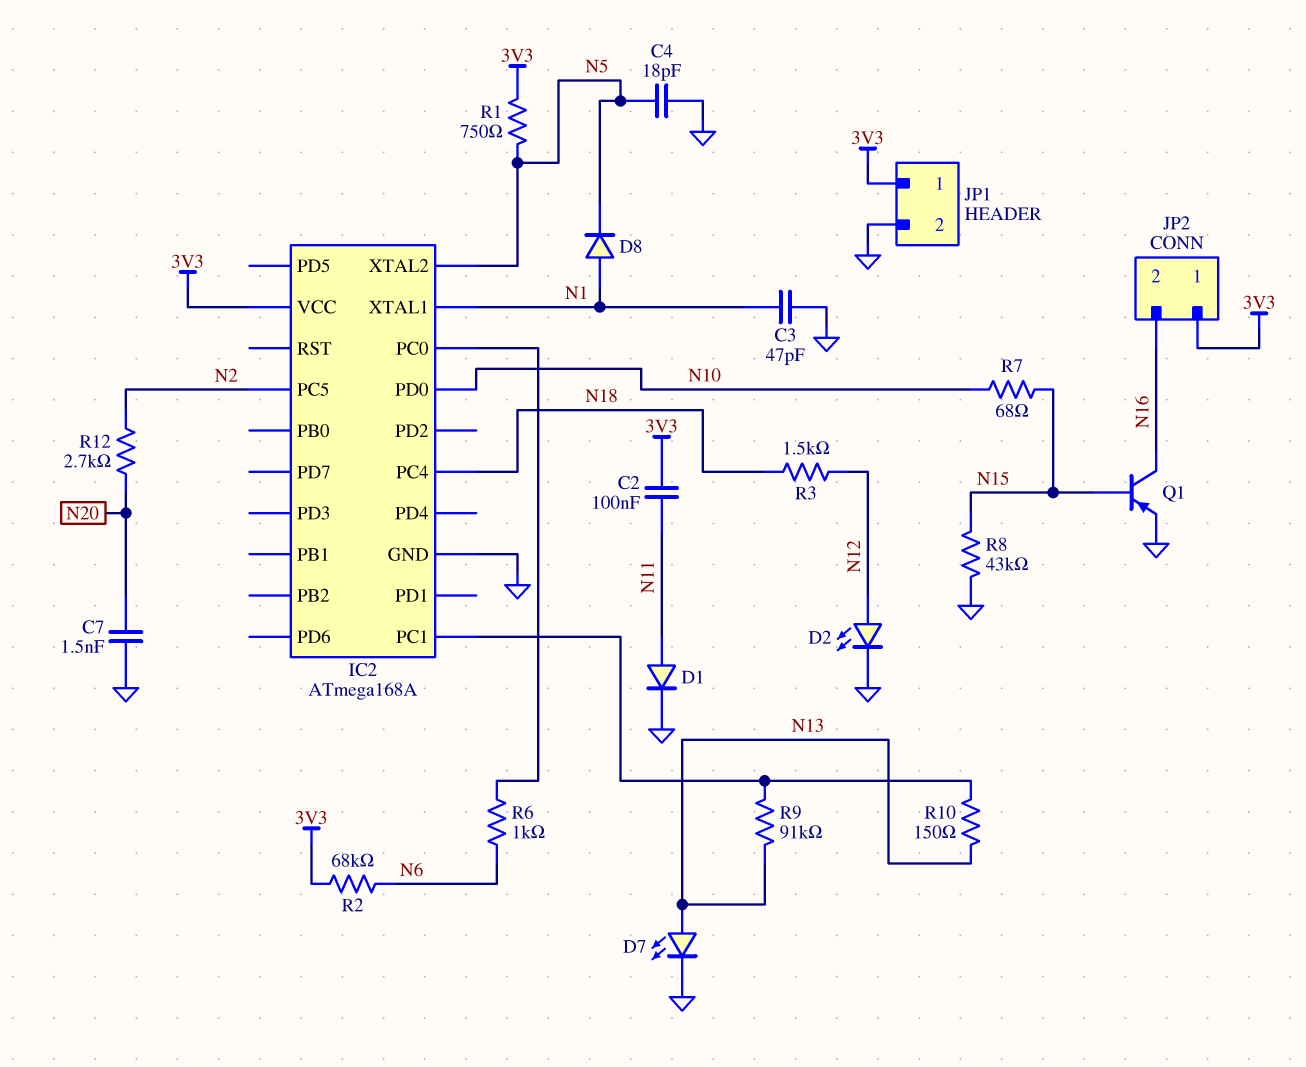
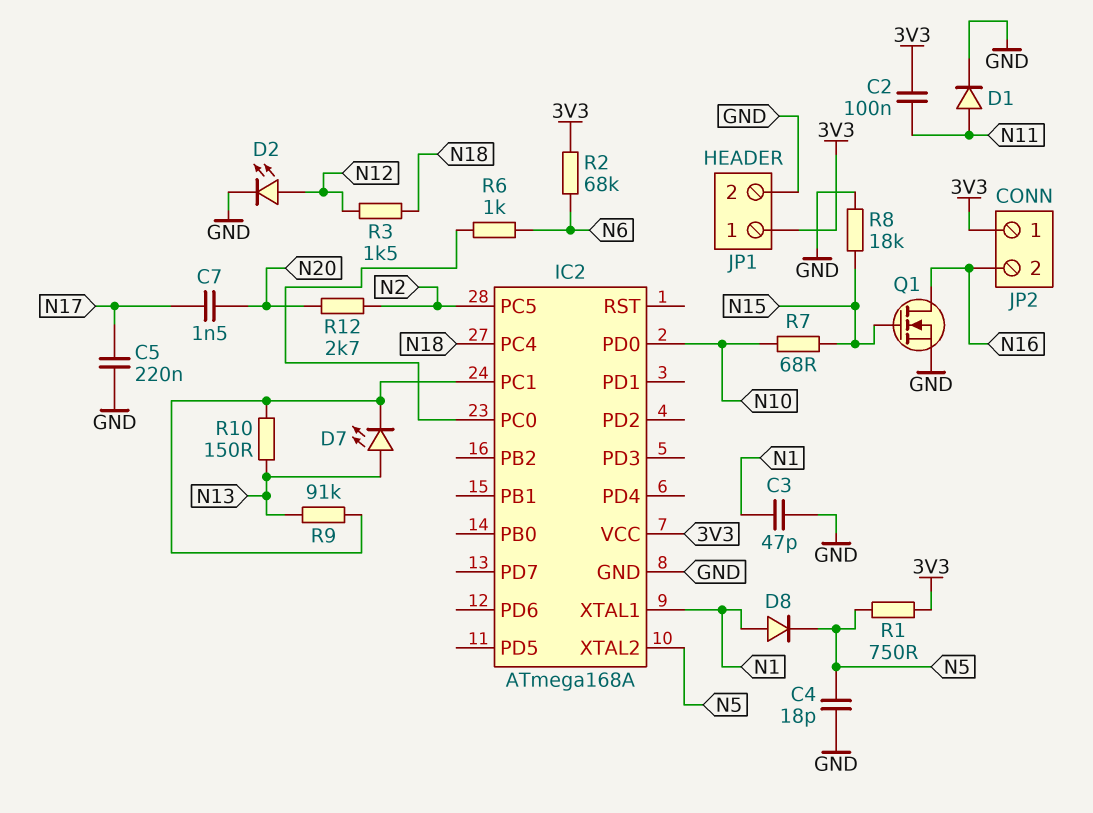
C5: none -> 220nF (GND, N17)
C7: 1.5nF (GND, N20) -> 1.5nF (N17, N20)
D7: LED (A N13, K GND) -> LED (A N13, K IC2/PC1)
Q1: PNP (B N15, C N16, E GND) -> NMOS (G N15, D N16, S GND)
R8: 43k (GND, N15) -> 18k (GND, N15)

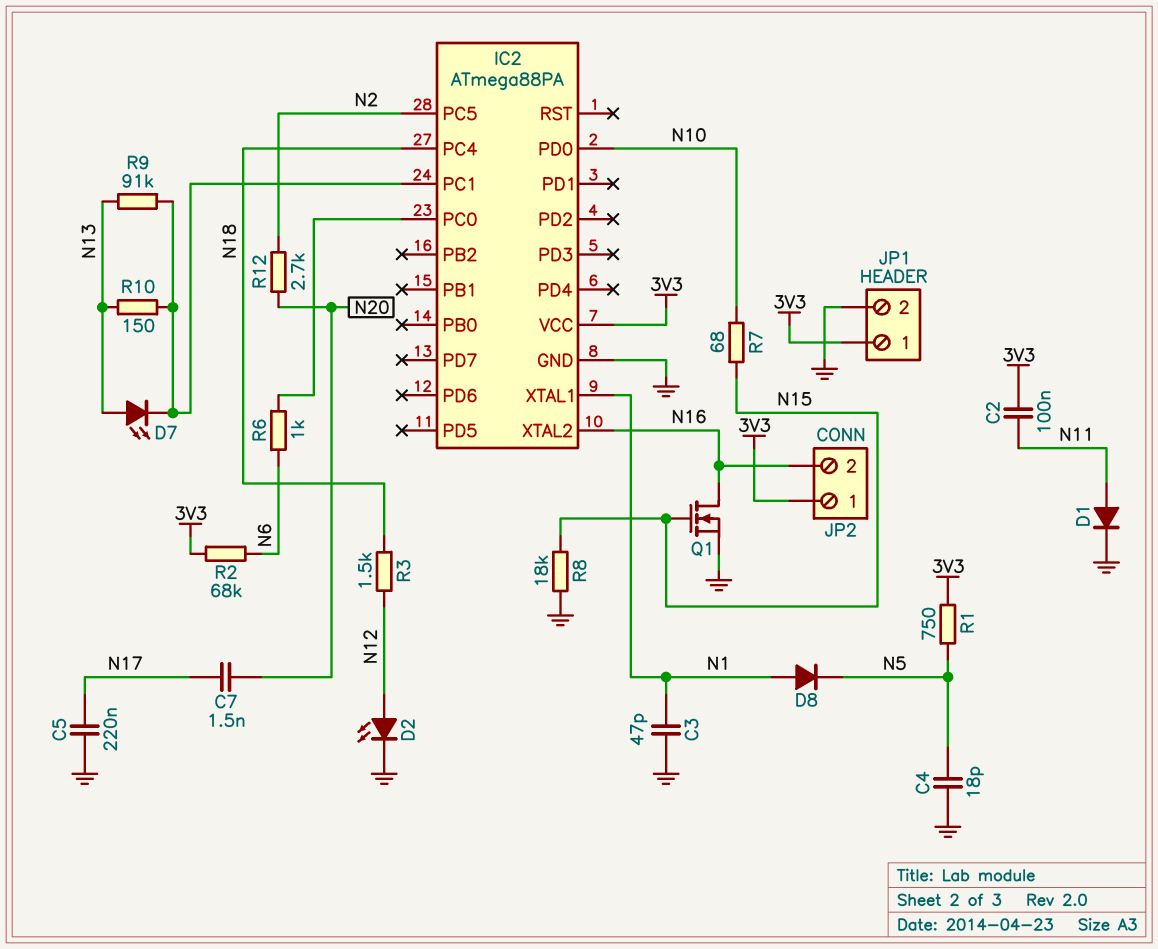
IC2: ATmega168A -> ATmega88PA
IC2 pin XTAL2: N5 -> N16

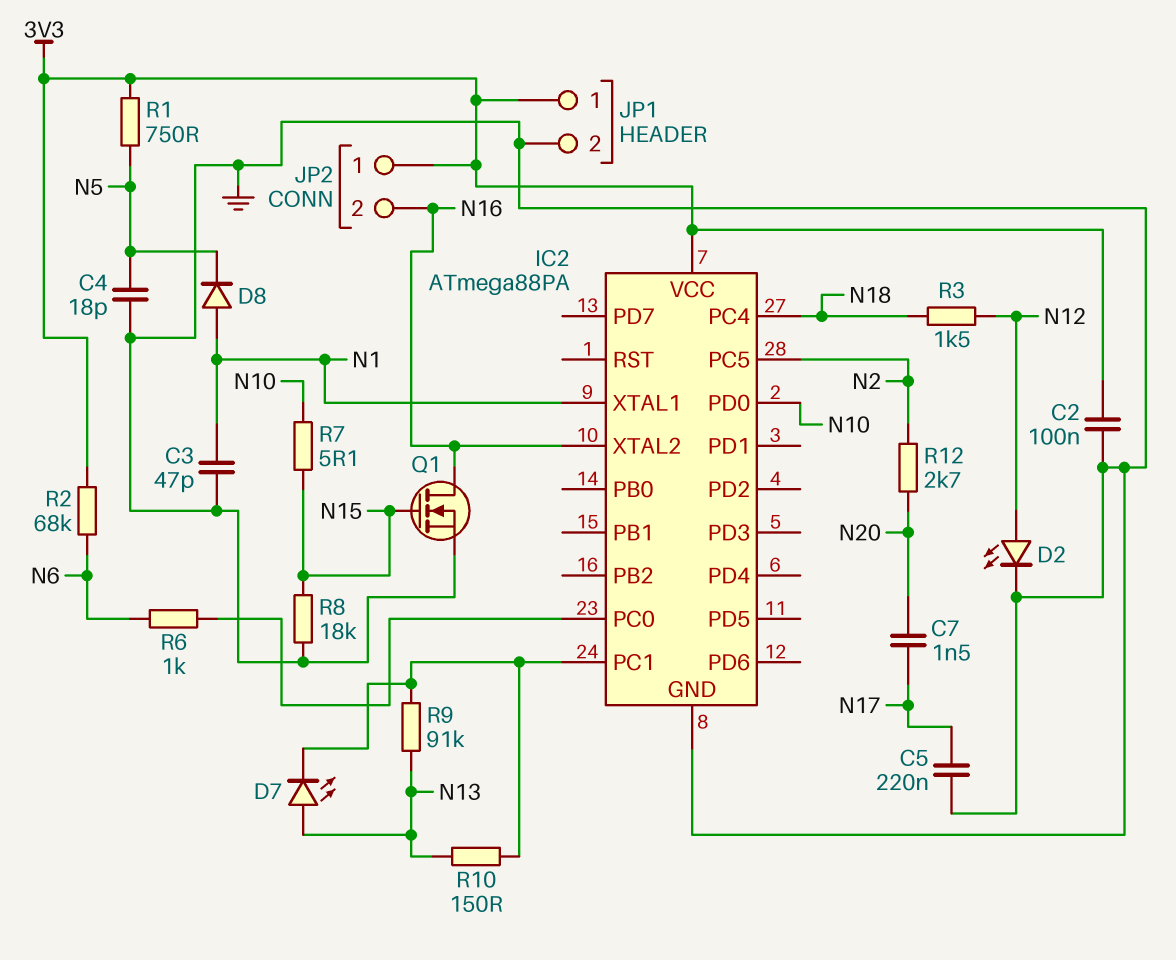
C2: 100nF (3V3, N11) -> 100nF (3V3, GND)
D1: diode (A N11, K GND) -> none
R7: 68 (N10, N15) -> 5.1 (N10, N15)

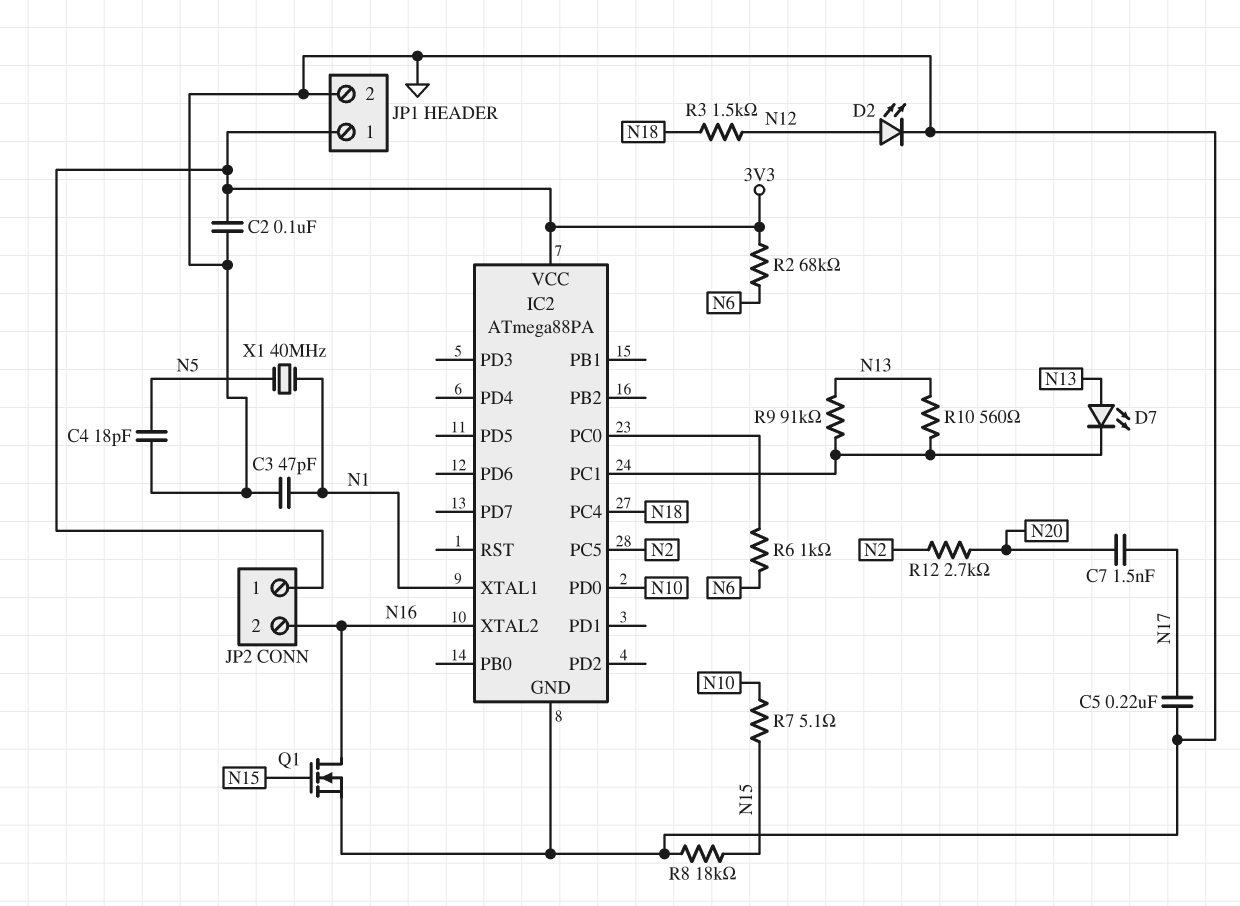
D8: diode (A N1, K N5) -> none
R1: 750 (3V3, N5) -> none
R10: 150 (IC2/PC1, N13) -> 560 (IC2/PC1, N13)
X1: none -> 40MHz (N1, N5)

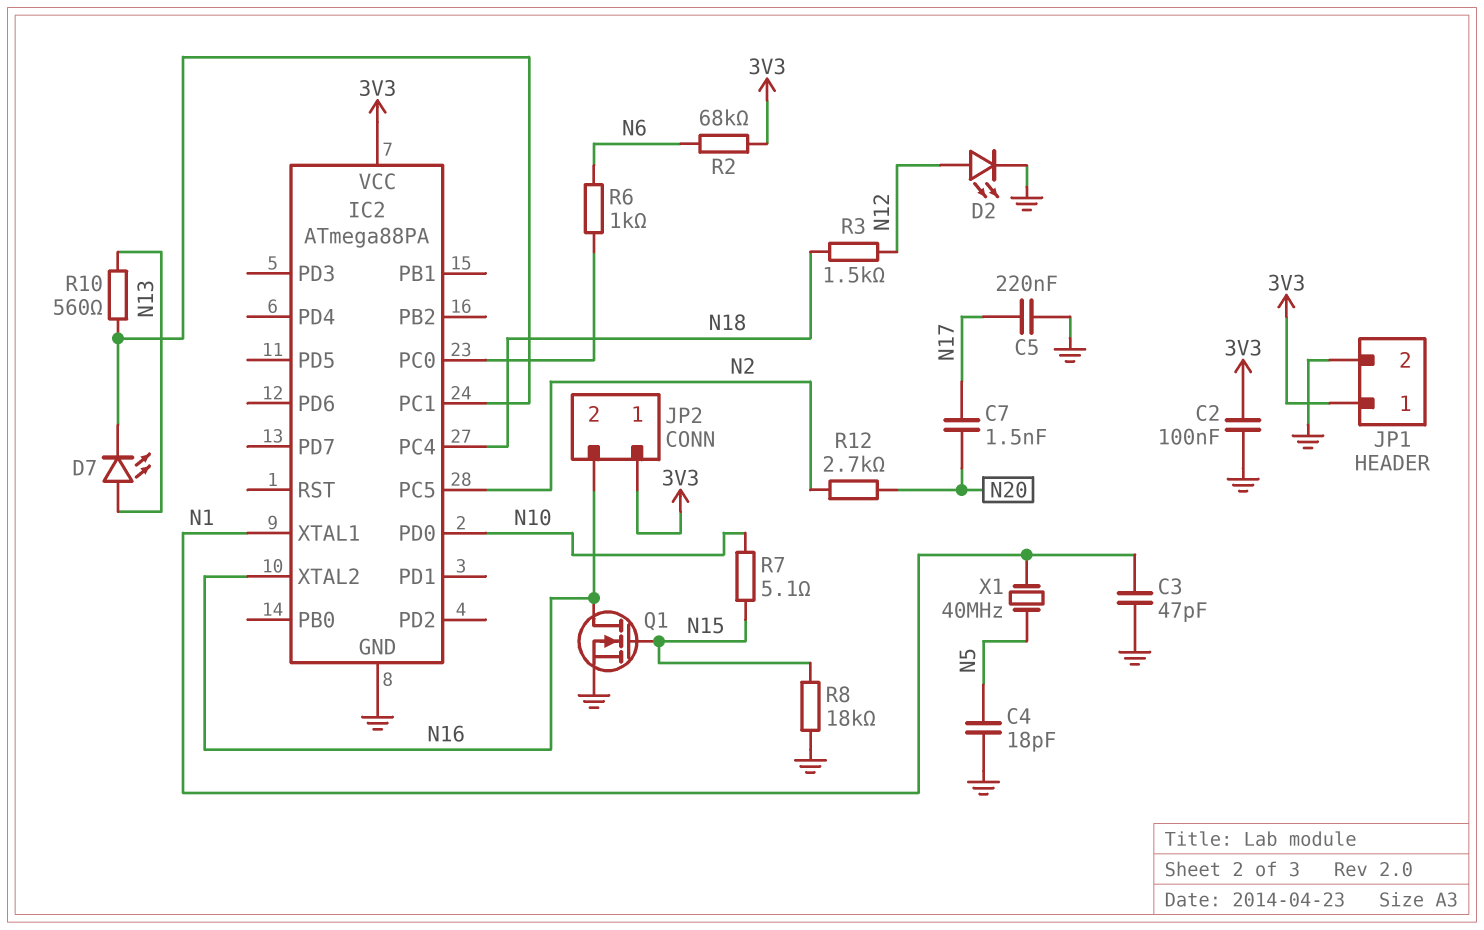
R9: 91k (IC2/PC1, N13) -> none

